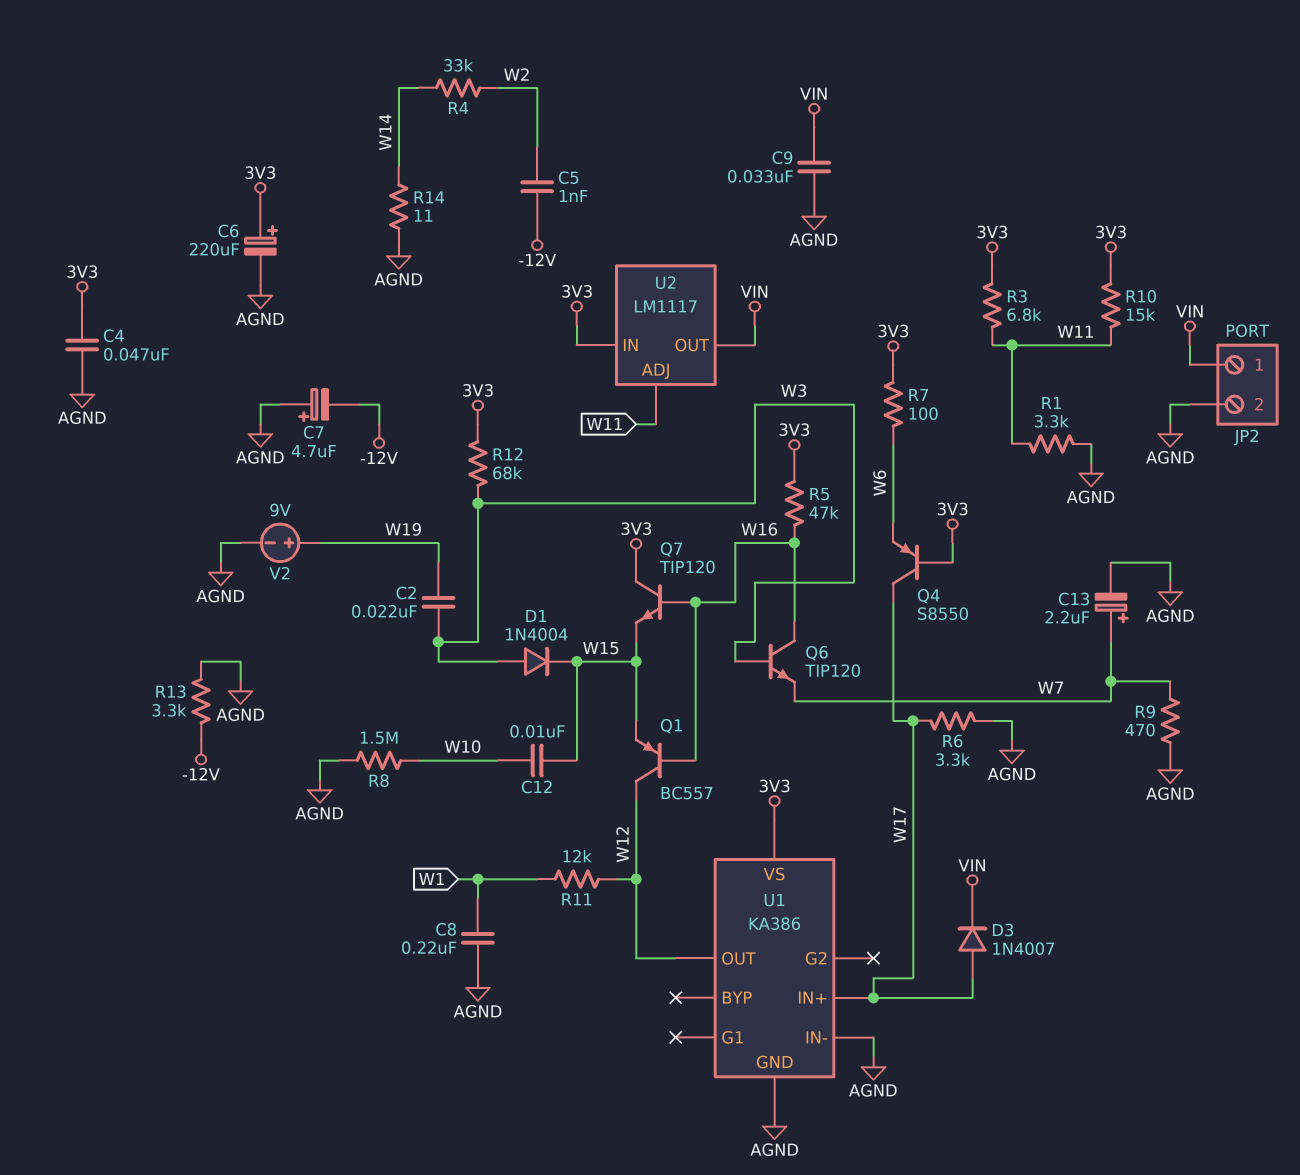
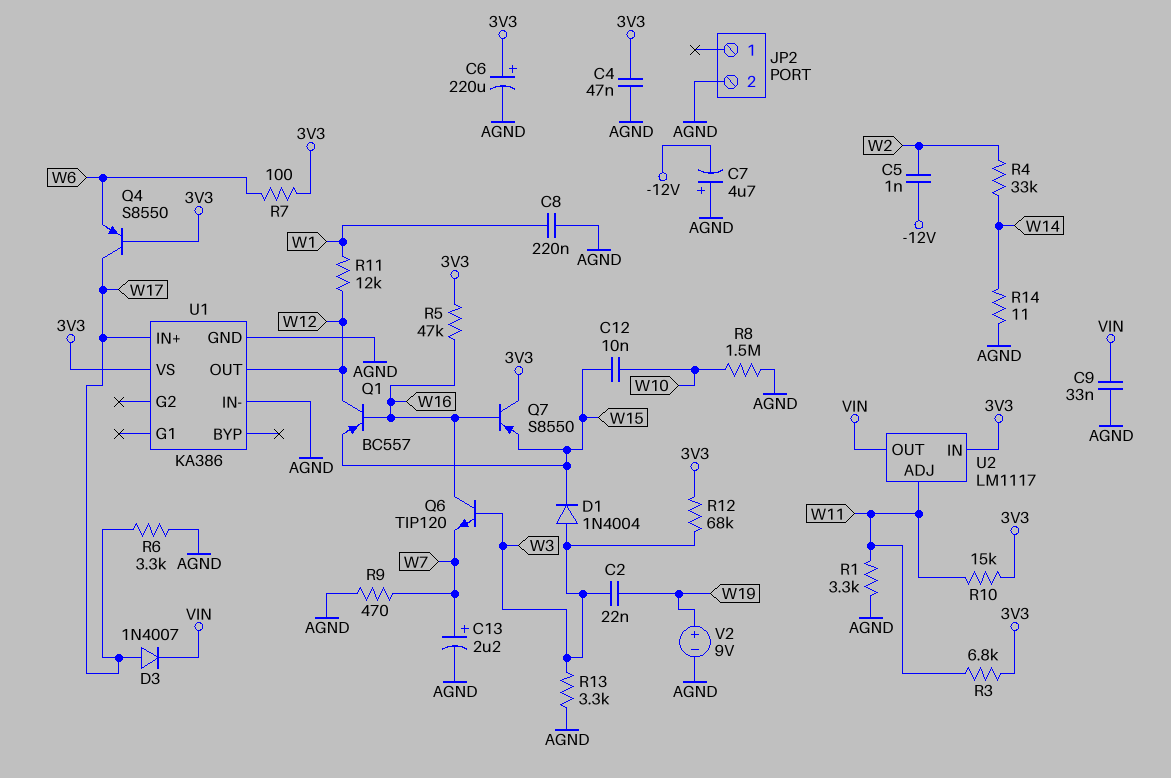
JP2 pin 1: VIN -> none
Q7: NPN TIP120 (B W16, C 3V3, E W15) -> PNP S8550 (B W16, C 3V3, E W15)
R13: 3.3k (-12V, AGND) -> 3.3k (AGND, W3)

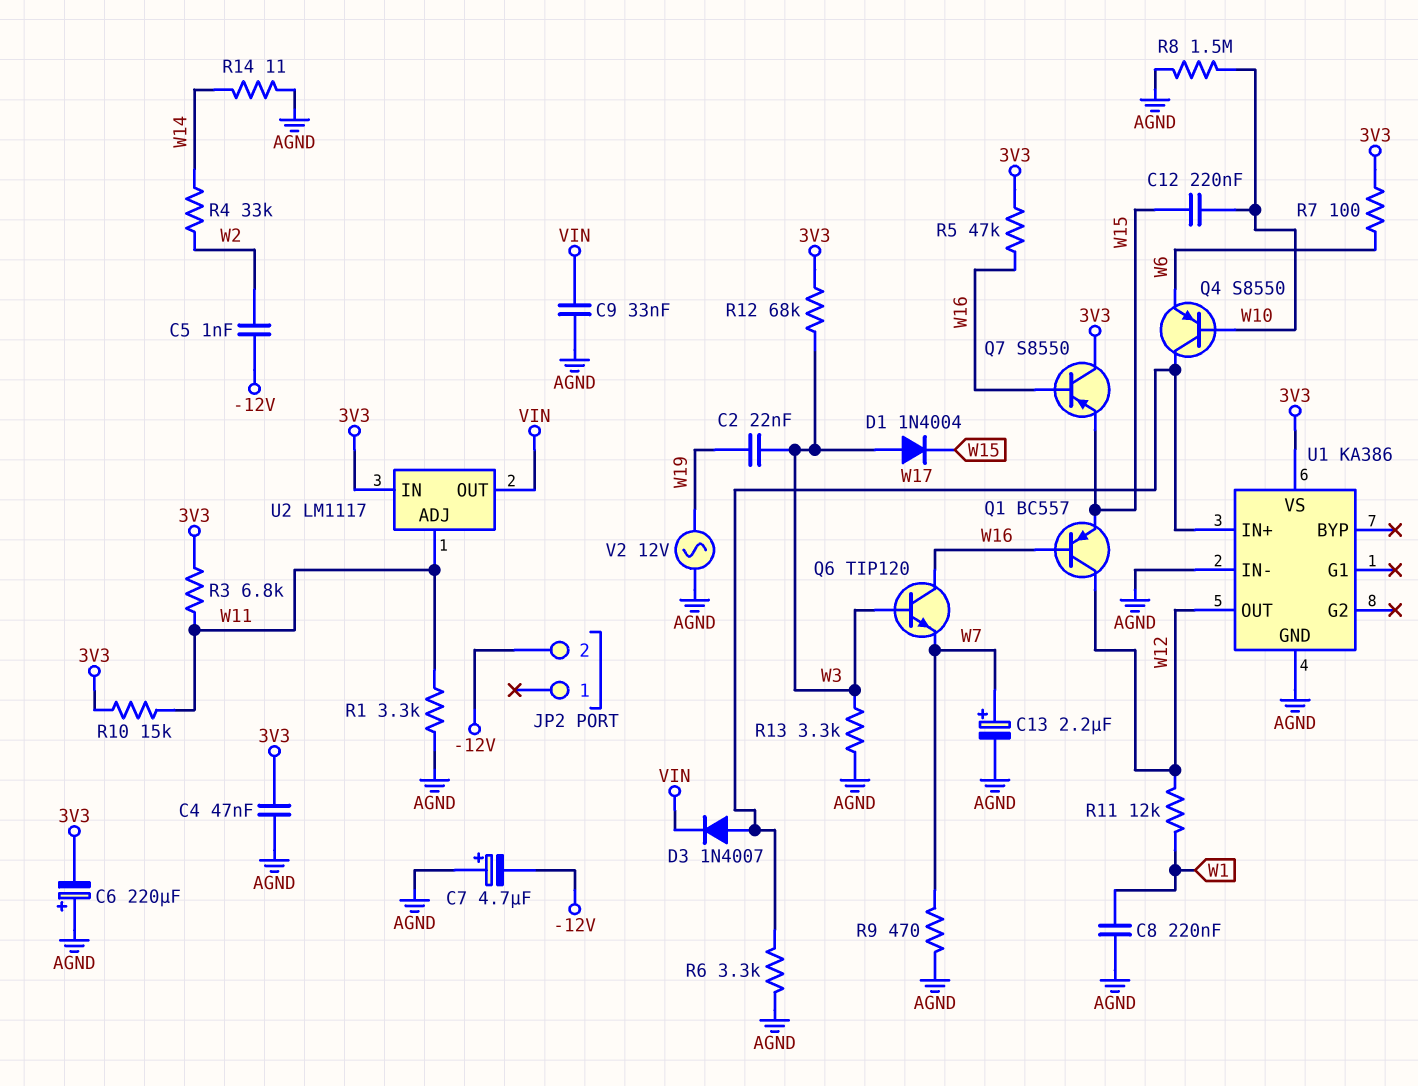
C6: 220uF (plus 3V3, minus AGND) -> 220uF (plus AGND, minus 3V3)
C12: 10nF (W10, W15) -> 220nF (W10, W15)
JP2 pin 2: AGND -> -12V
Q4: PNP S8550 (B 3V3, C W17, E W6) -> PNP S8550 (B W10, C W17, E W6)
V2: 9V (plus W19, minus AGND) -> AC 12V (AGND, W19)

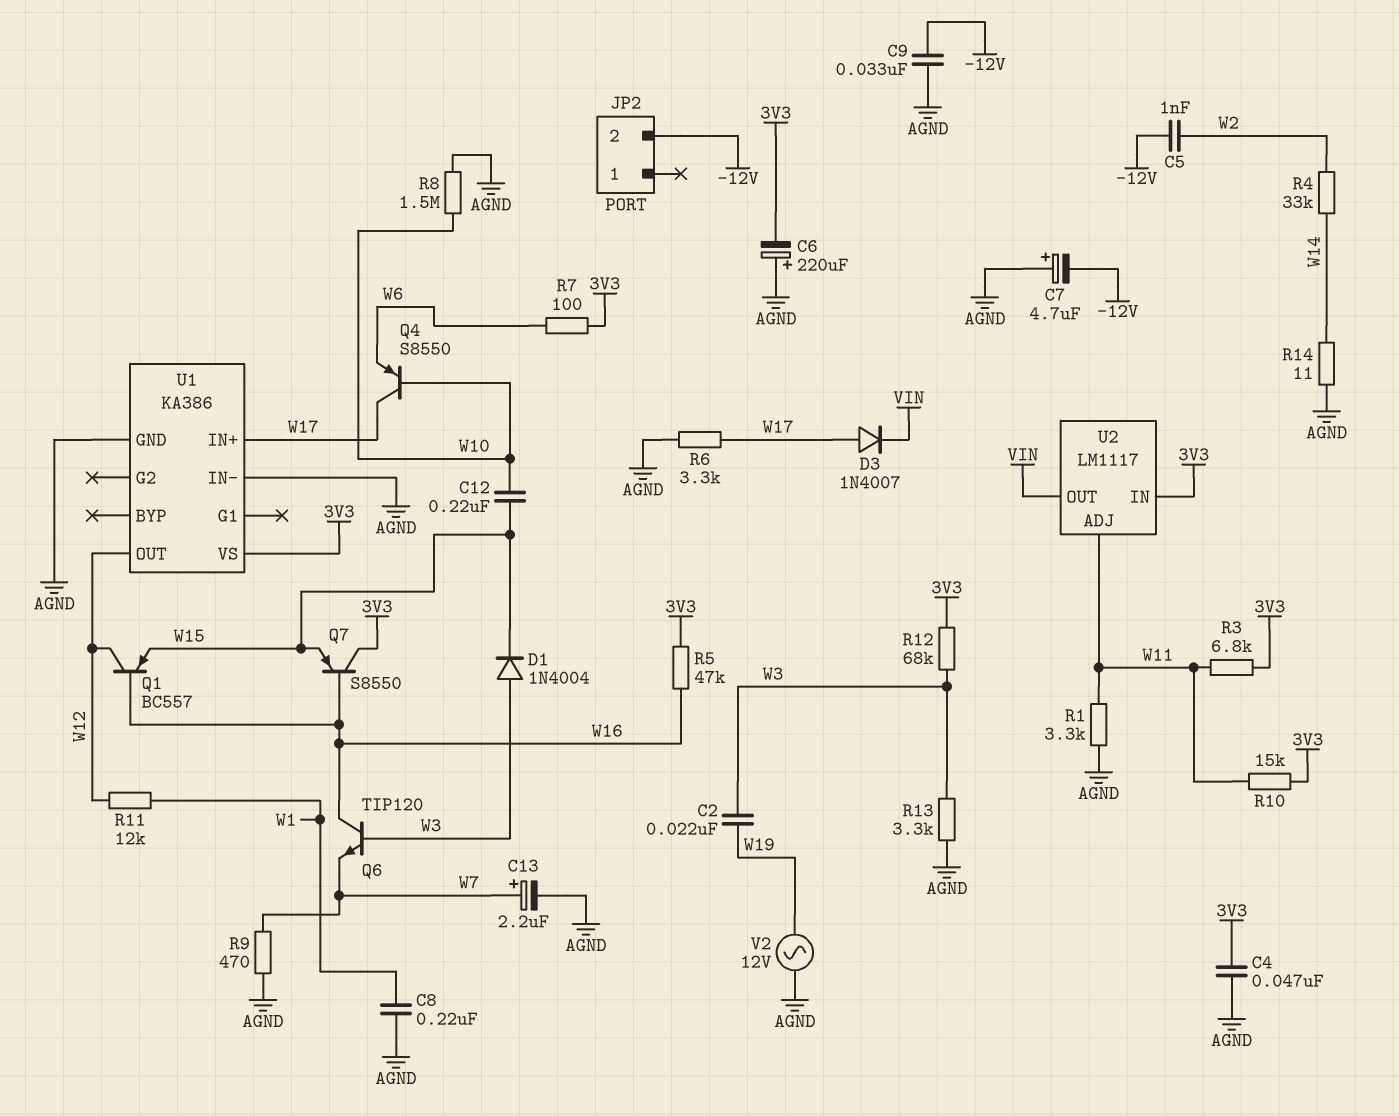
C9: 33nF (AGND, VIN) -> 33nF (-12V, AGND)

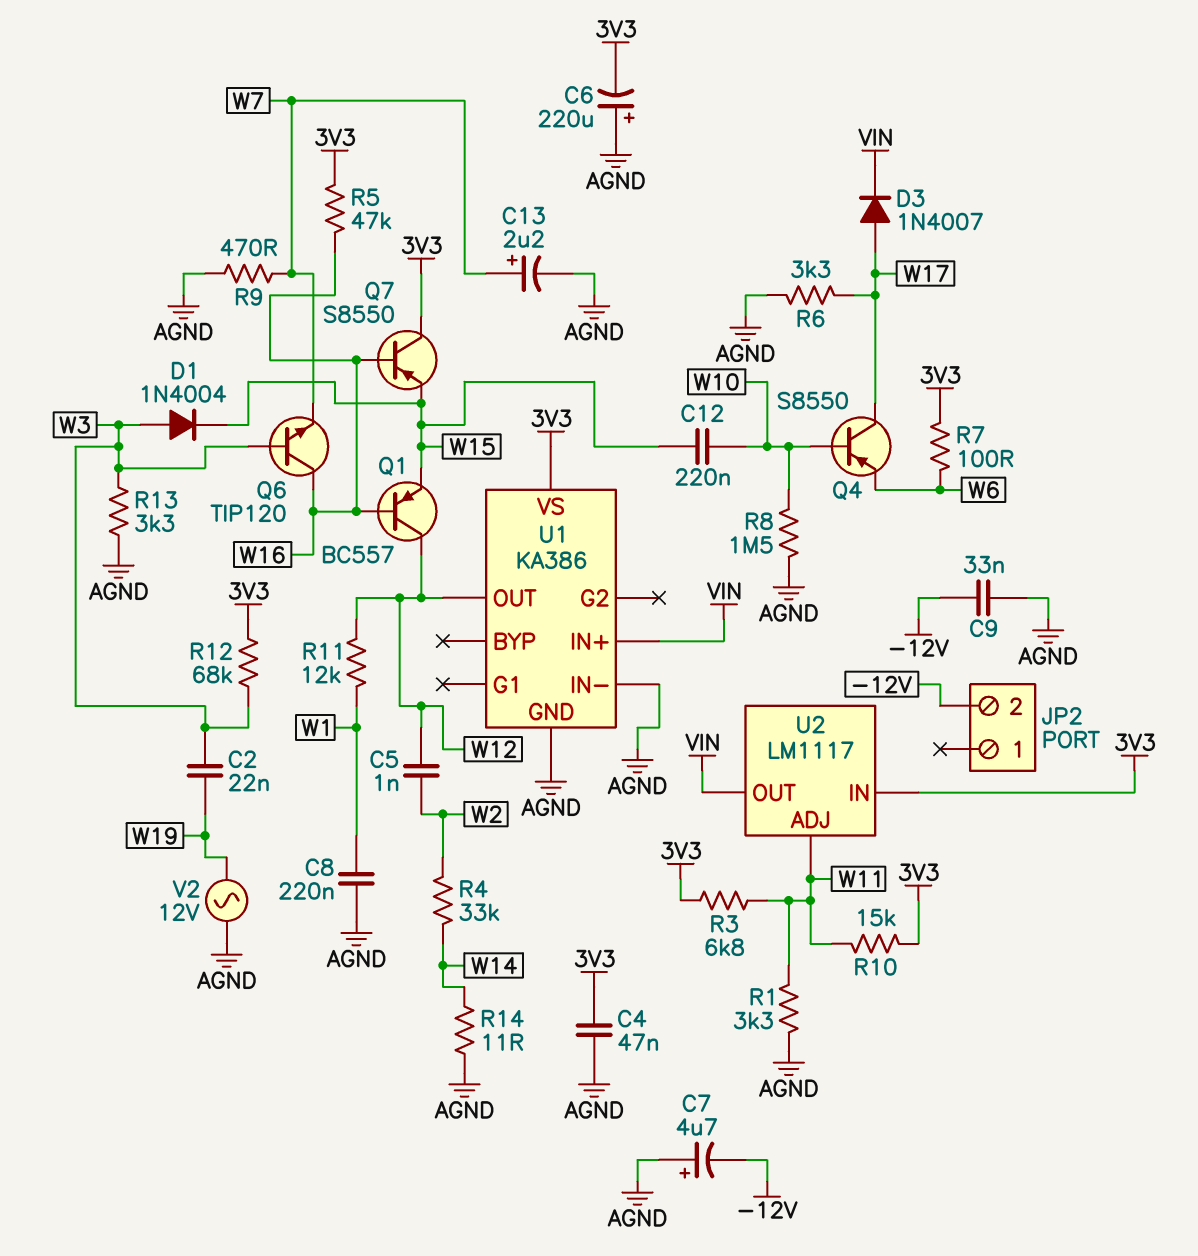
C5: 1nF (-12V, W2) -> 1nF (W2, W12)
U1 pin IN+: W17 -> VIN

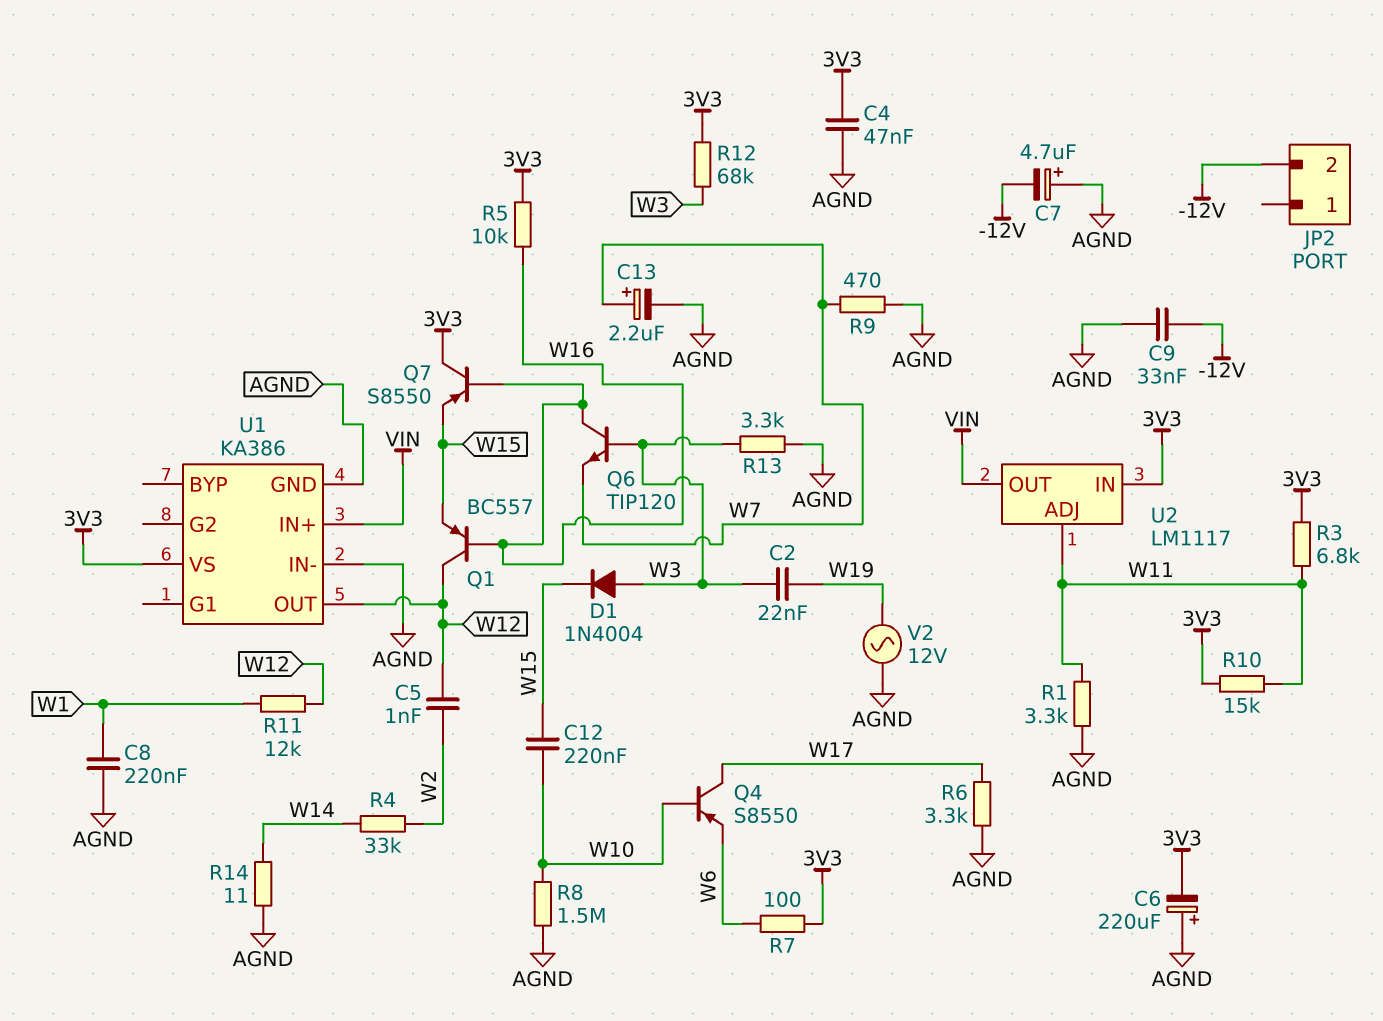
D3: diode 1N4007 (A W17, K VIN) -> none
R5: 47k (3V3, W16) -> 10k (3V3, W16)

